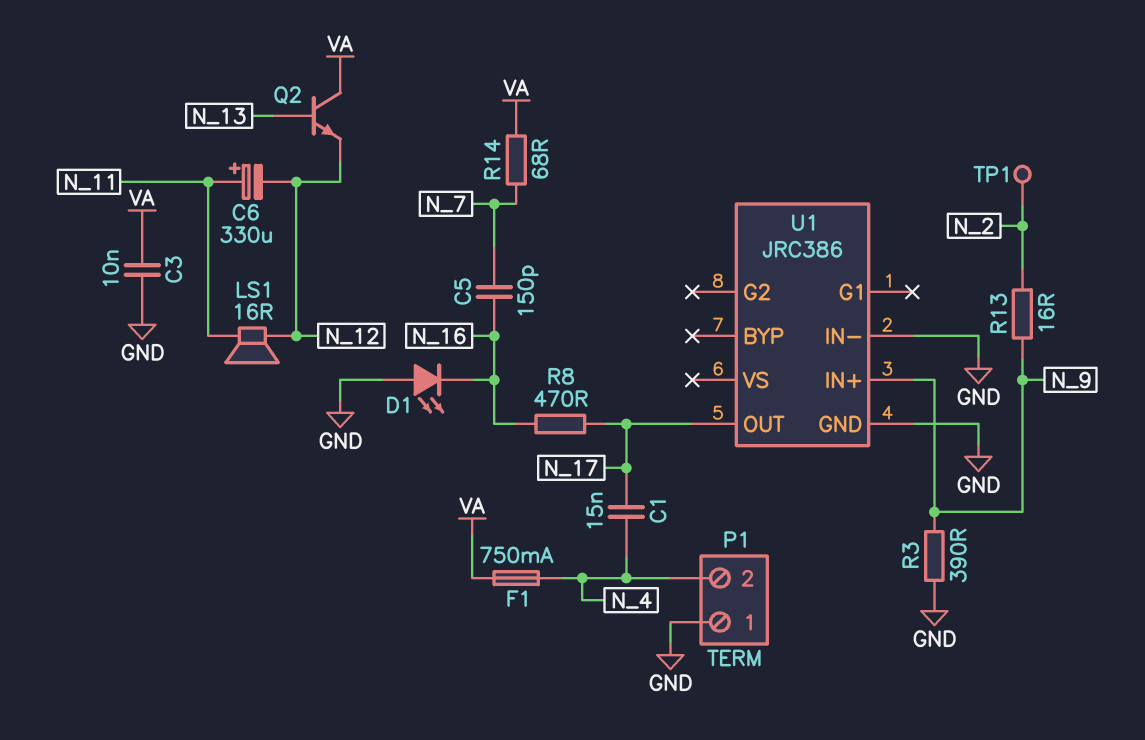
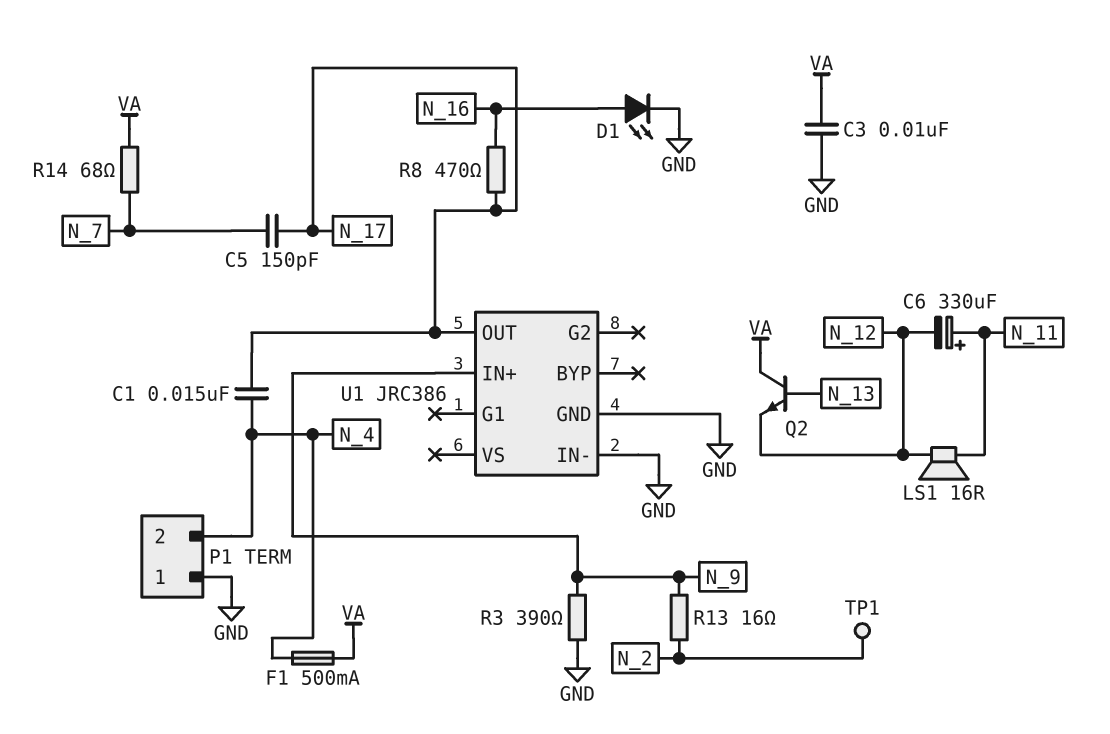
C5: 150pF (N_7, N_16) -> 150pF (N_7, N_17)
D1: LED (A GND, K N_16) -> LED (A N_16, K GND)
F1: 750mA (N_4, VA) -> 500mA (N_4, VA)

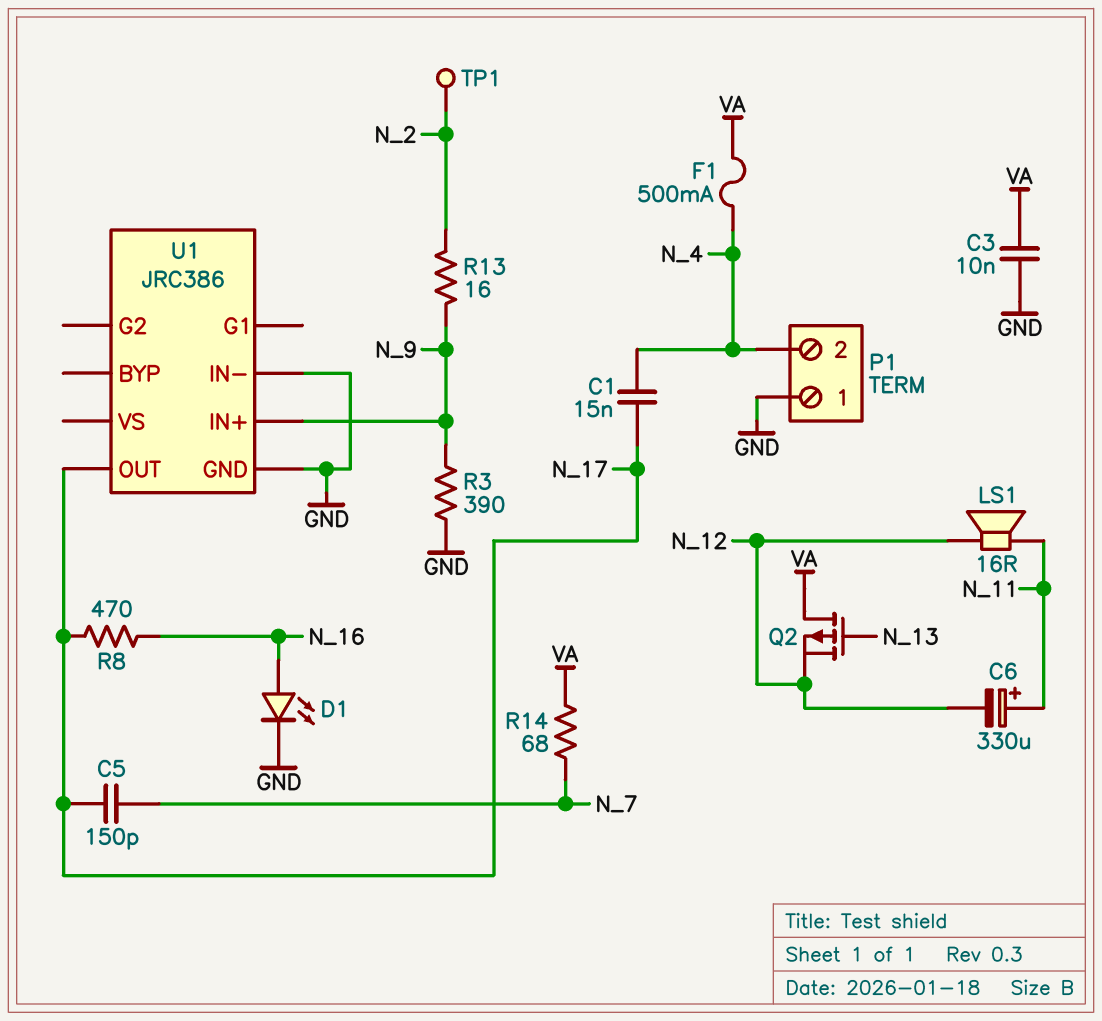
Q2: NPN (B N_13, C VA, E N_12) -> PMOS (G N_13, D VA, S N_12)

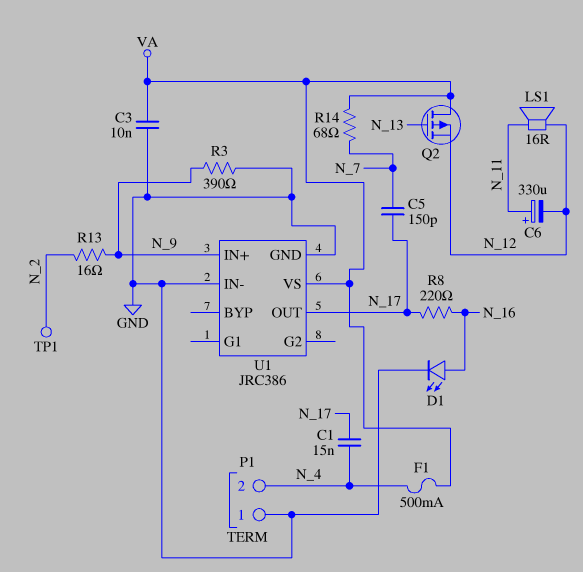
R8: 470 (N_16, N_17) -> 220 (N_16, N_17)
U1 pin VS: none -> VA

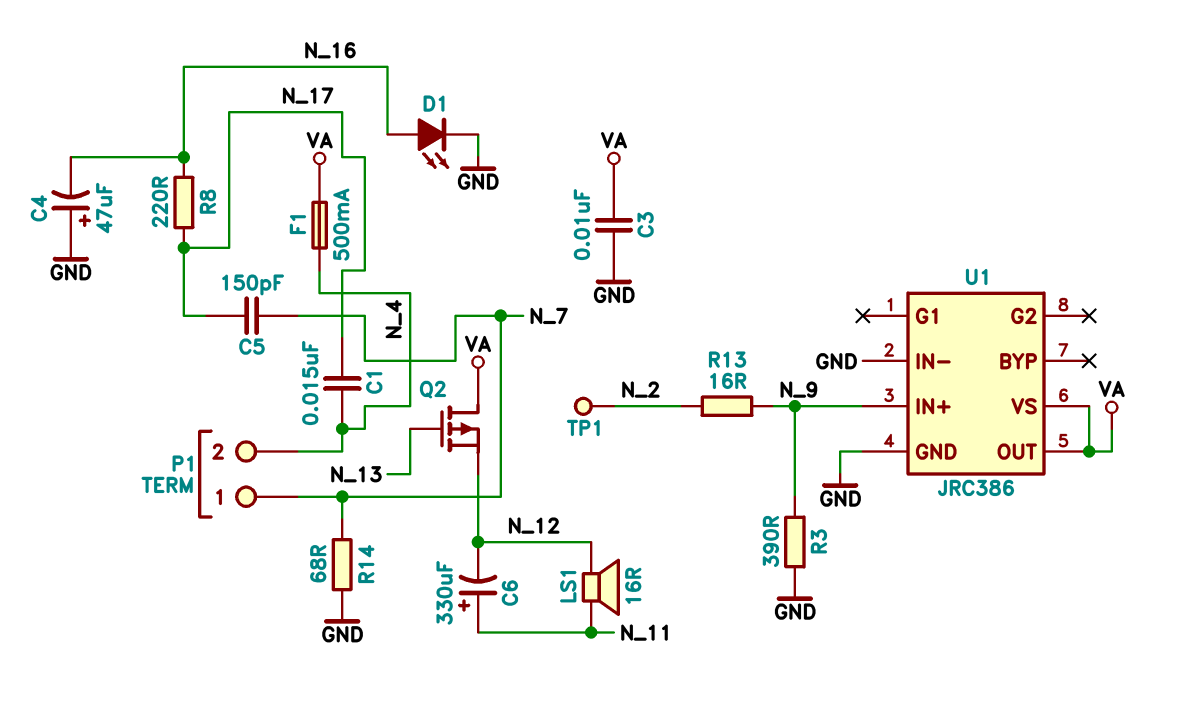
C4: none -> 47uF (plus GND, minus N_16)
P1 pin 1: GND -> N_7
R14: 68 (N_7, VA) -> 68 (GND, N_7)
U1 pin OUT: N_17 -> VA

